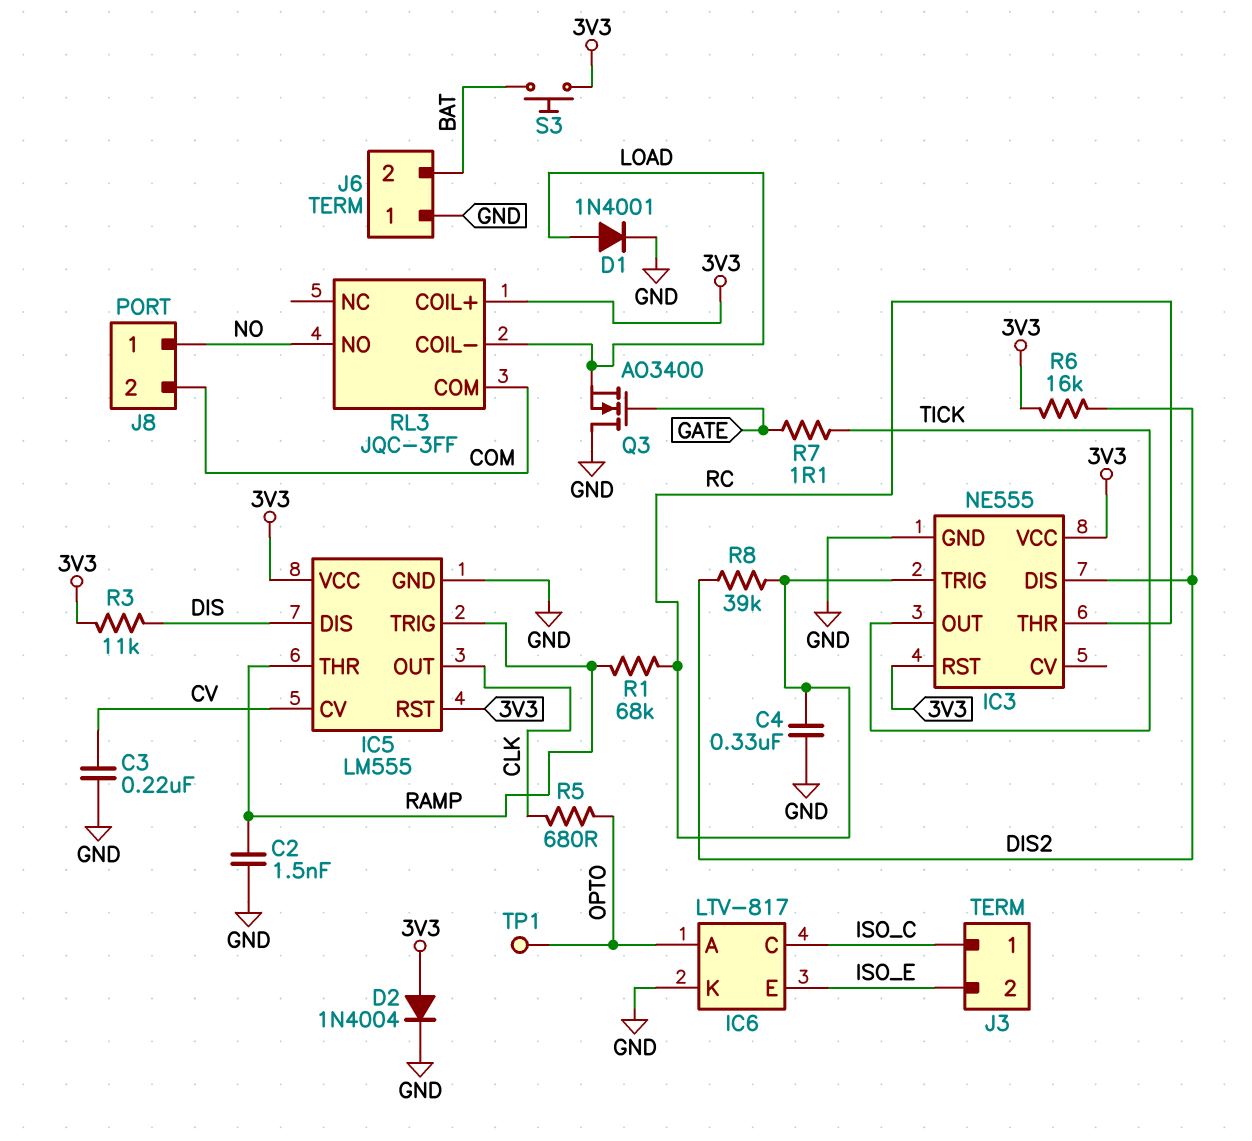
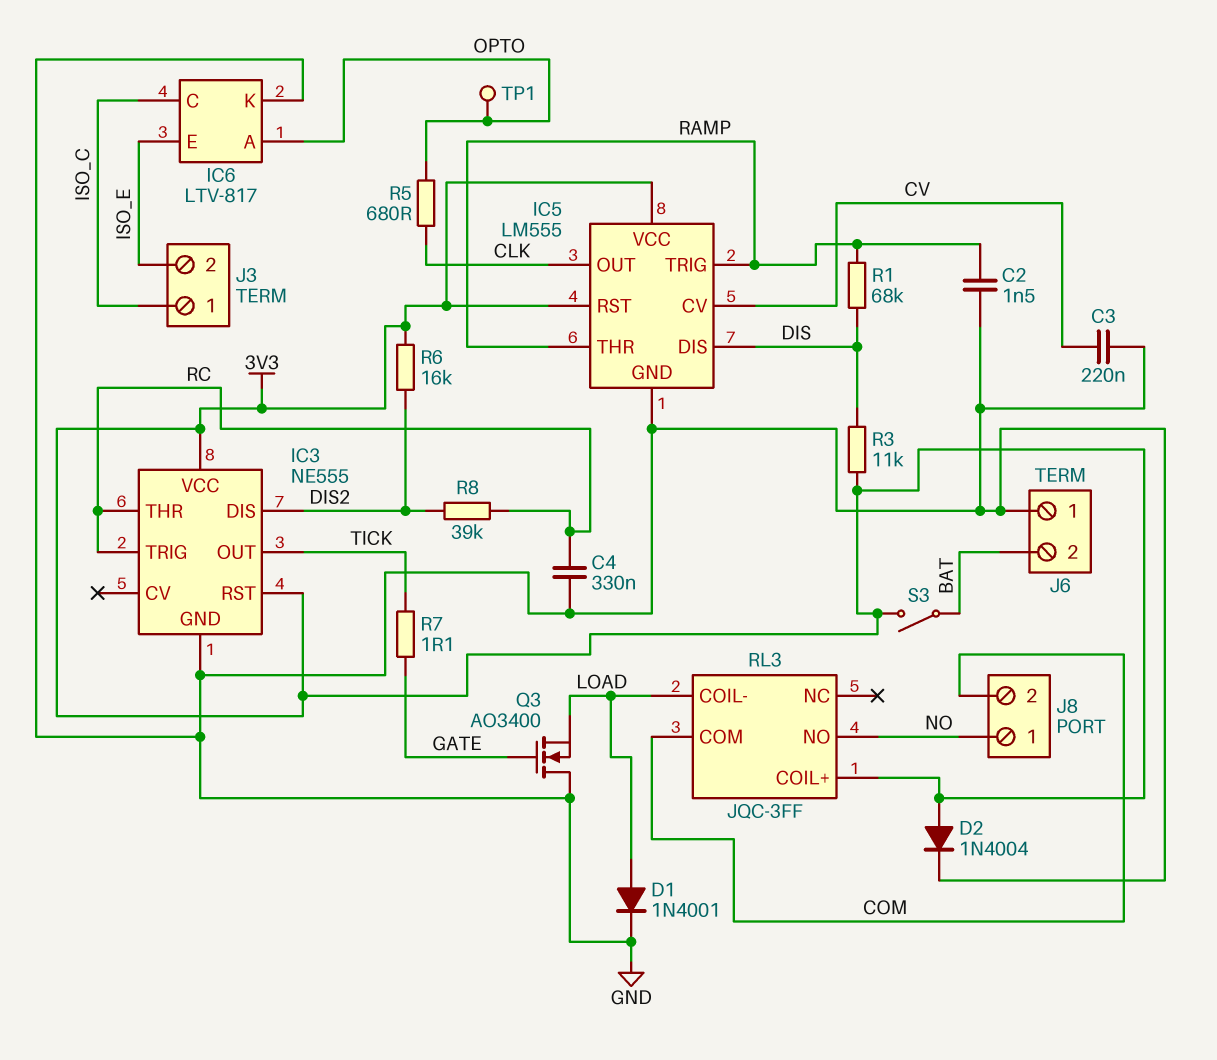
R1: 68k (RAMP, RC) -> 68k (DIS, RAMP)
S3: button (3V3, BAT) -> switch (3V3, BAT)

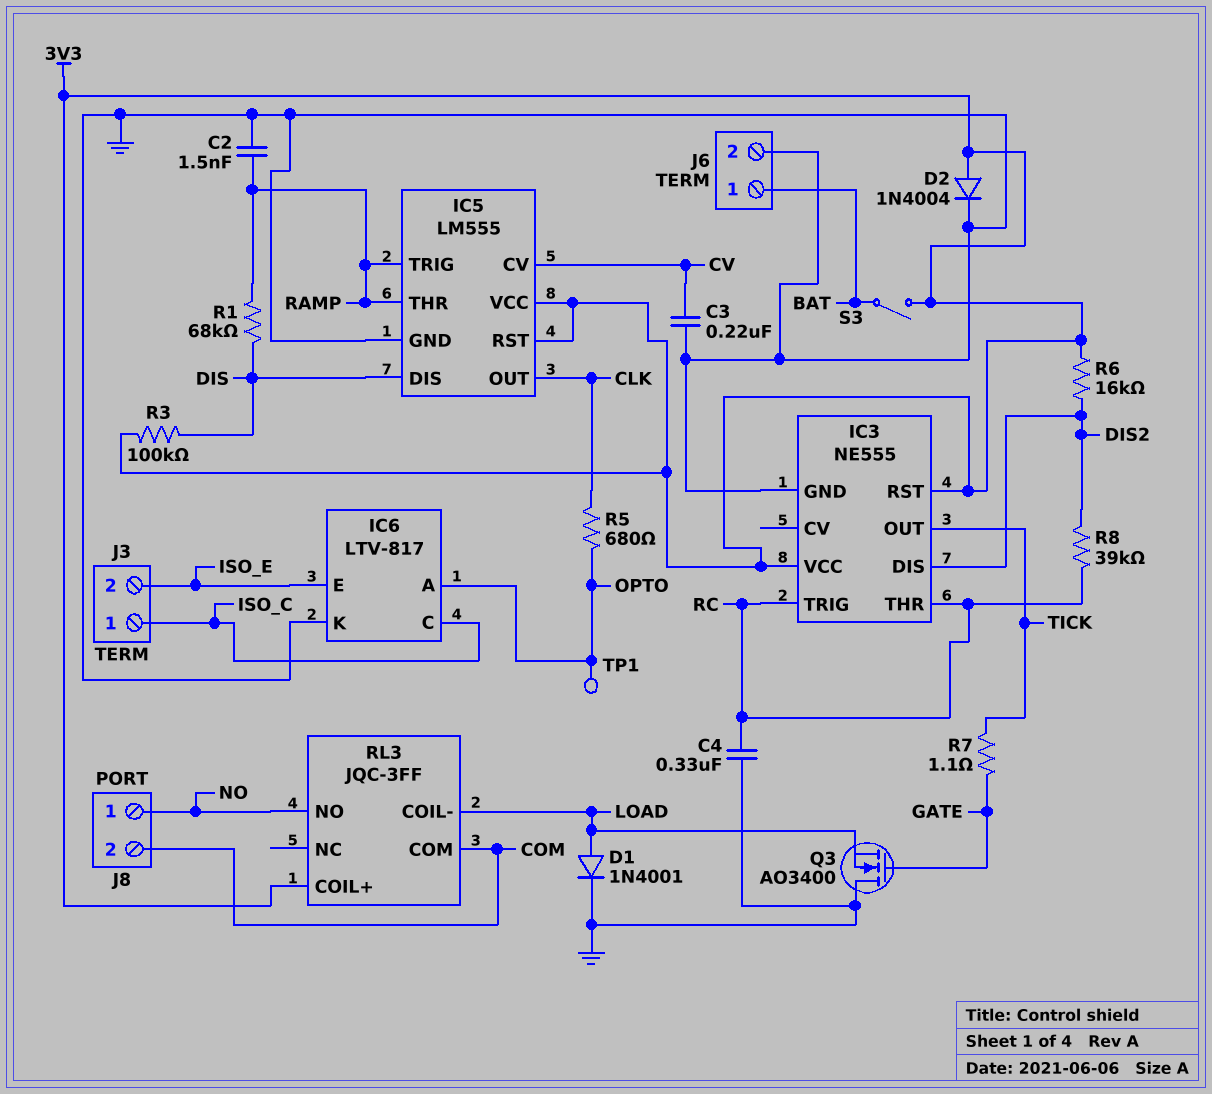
J6 pin 1: GND -> BAT
J6 pin 2: BAT -> GND
R3: 11k (3V3, DIS) -> 100k (3V3, DIS)

